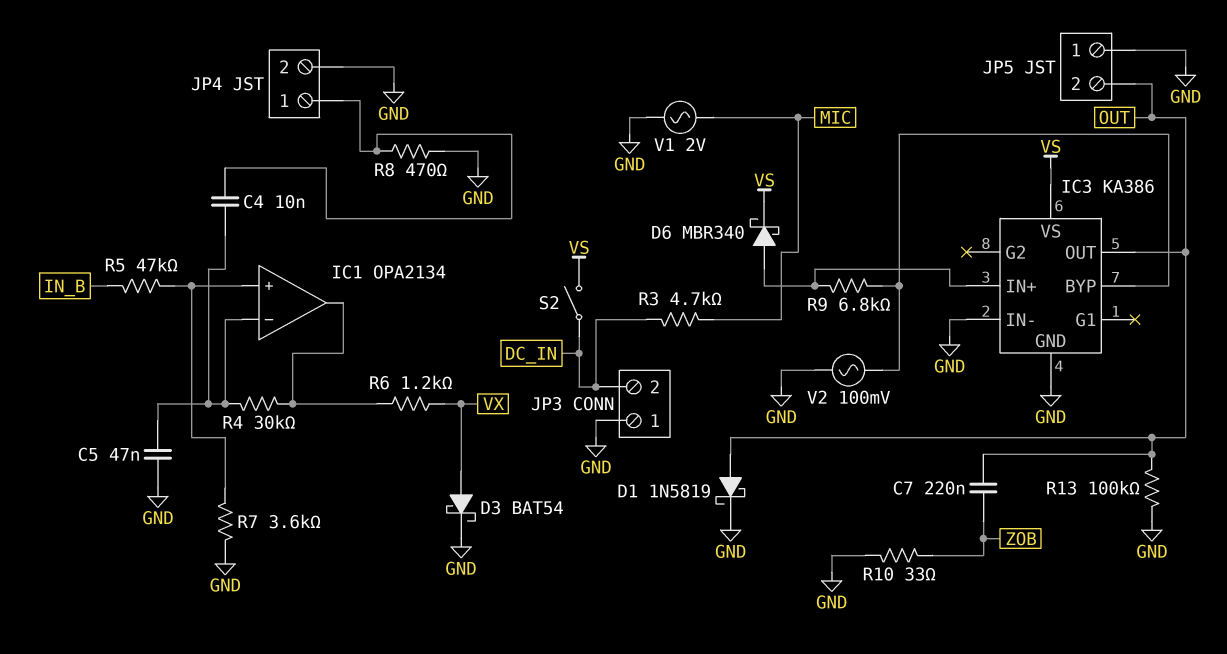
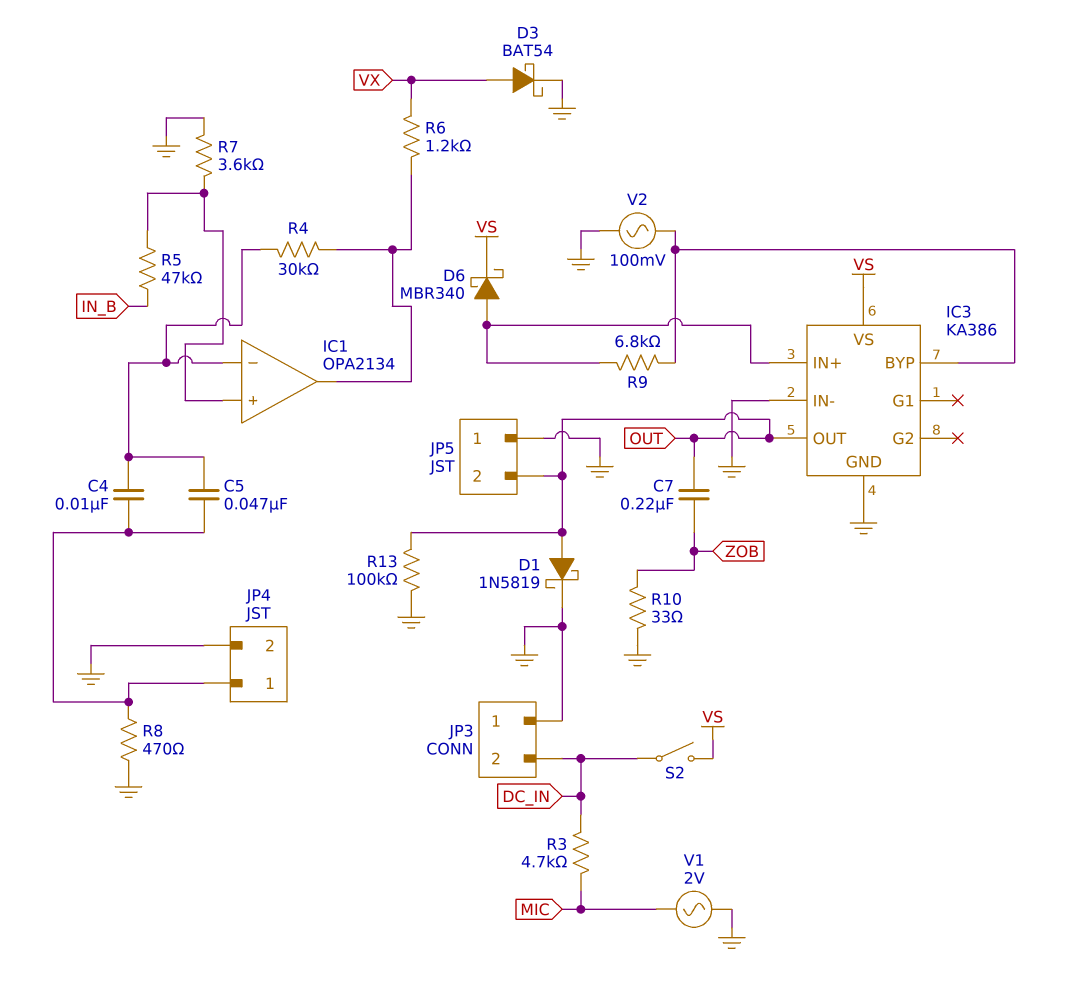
C5: 47nF (GND, IC1/in-) -> 47nF (IC1/in-, JP4/1)

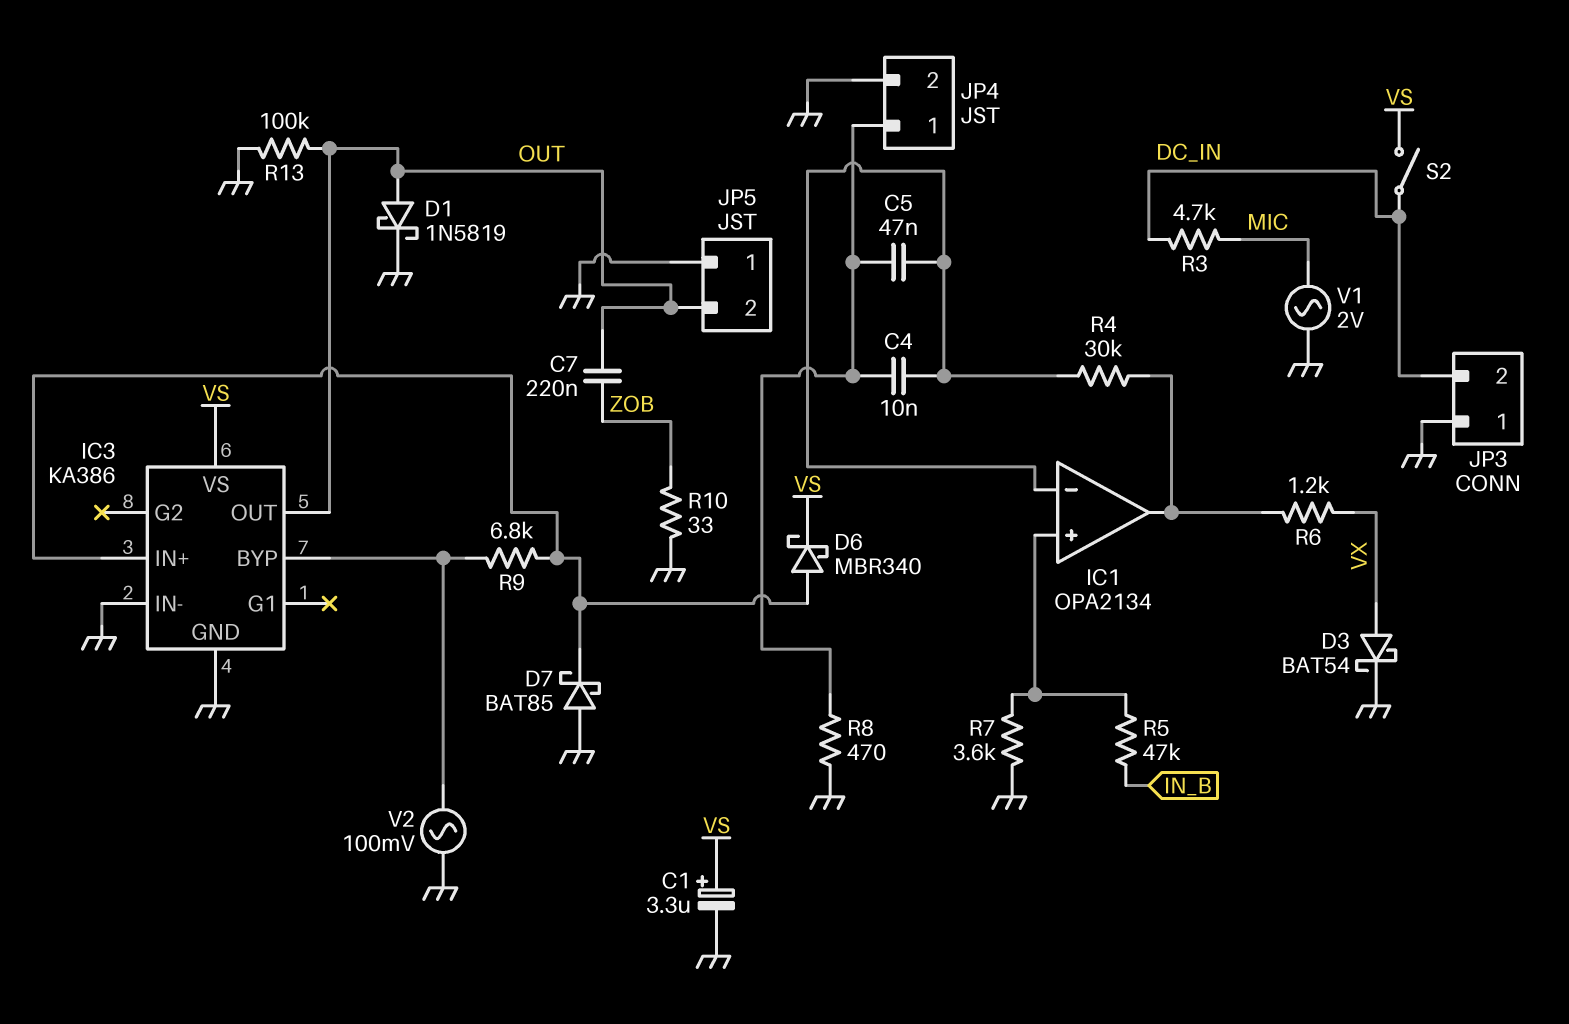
C1: none -> 3.3uF (plus VS, minus GND)
D7: none -> schottky BAT85 (A GND, K IC3/IN+)

